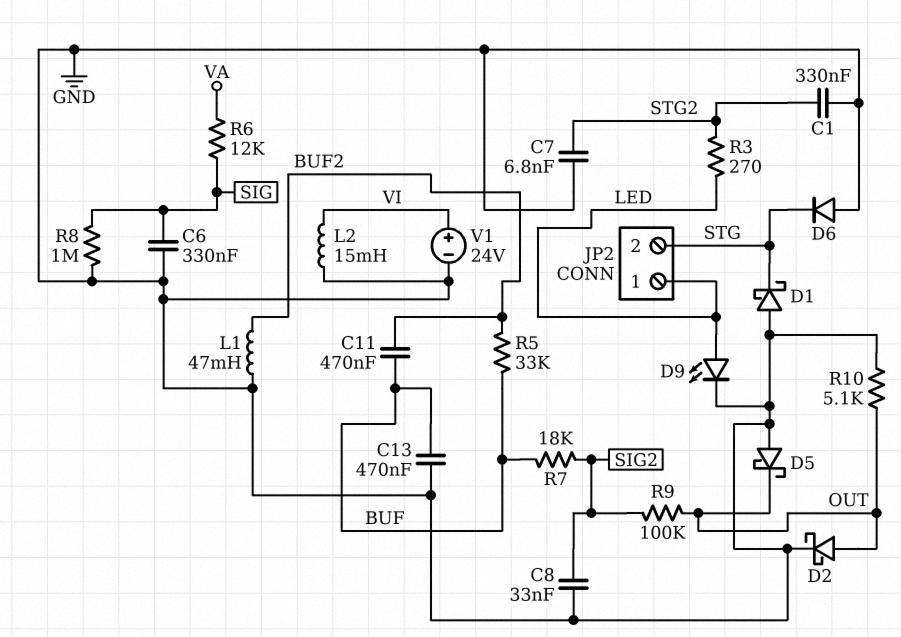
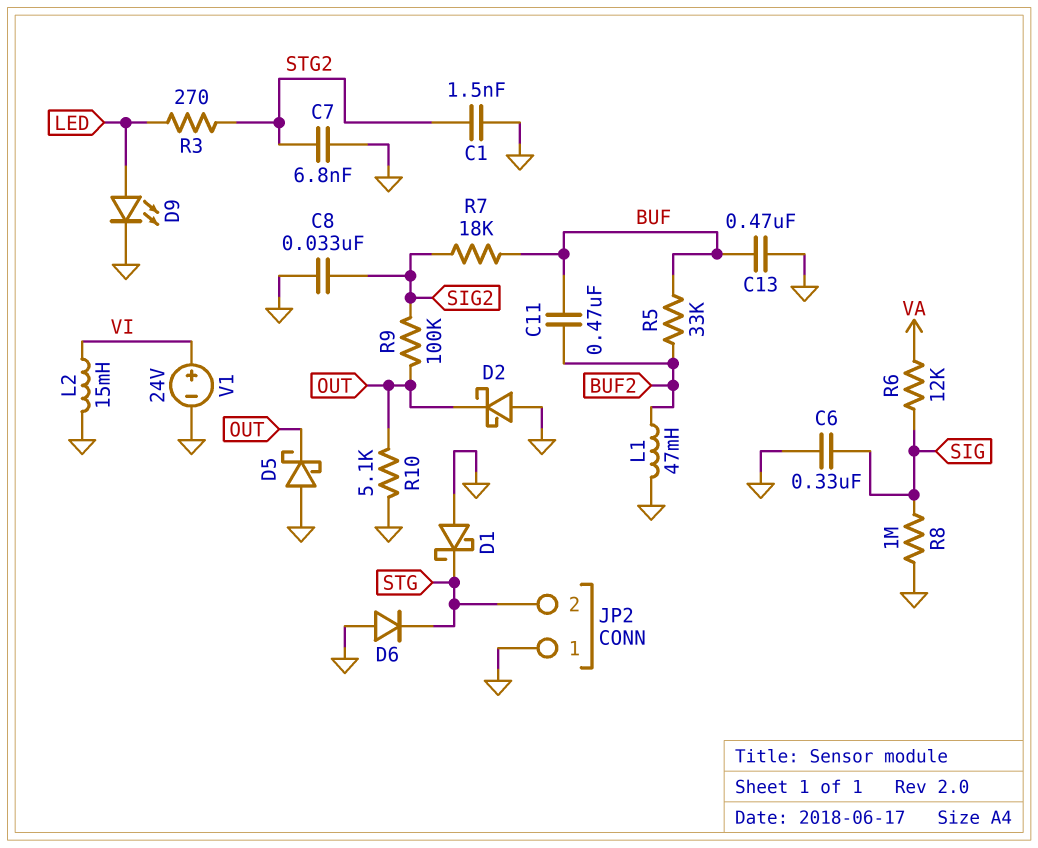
C1: 330nF (GND, STG2) -> 1.5nF (GND, STG2)
D2: schottky (A OUT, K GND) -> schottky (A GND, K OUT)
JP2 pin 1: LED -> GND

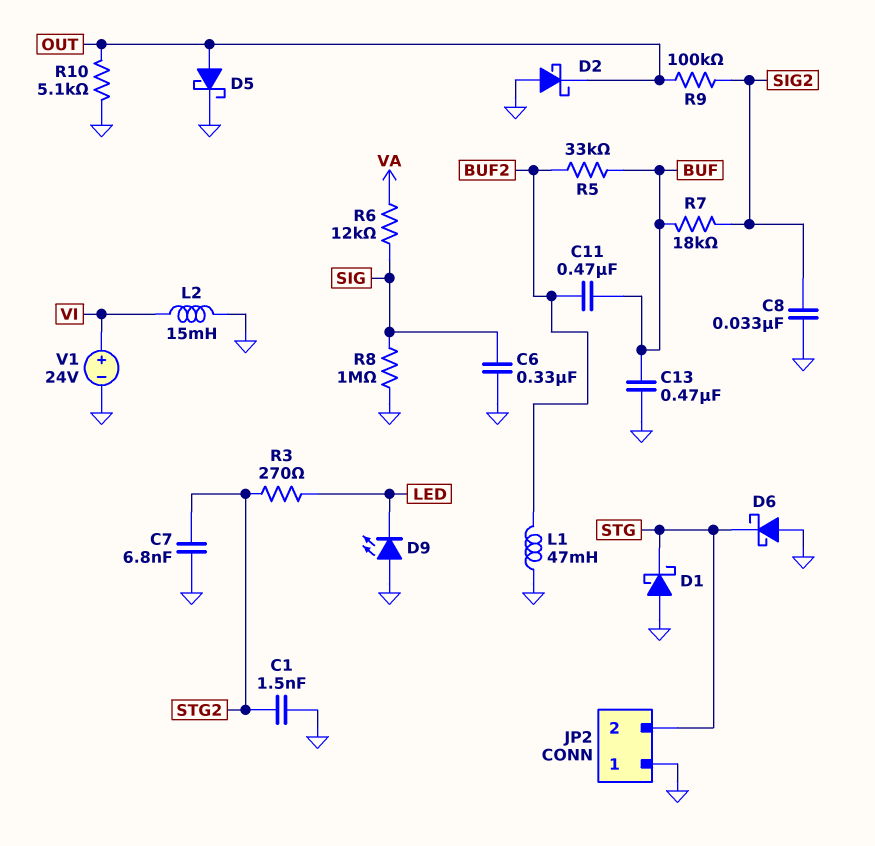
D5: schottky (A GND, K OUT) -> schottky (A OUT, K GND)
D6: diode (A GND, K STG) -> schottky (A GND, K STG)
D9: LED (A LED, K GND) -> LED (A GND, K LED)

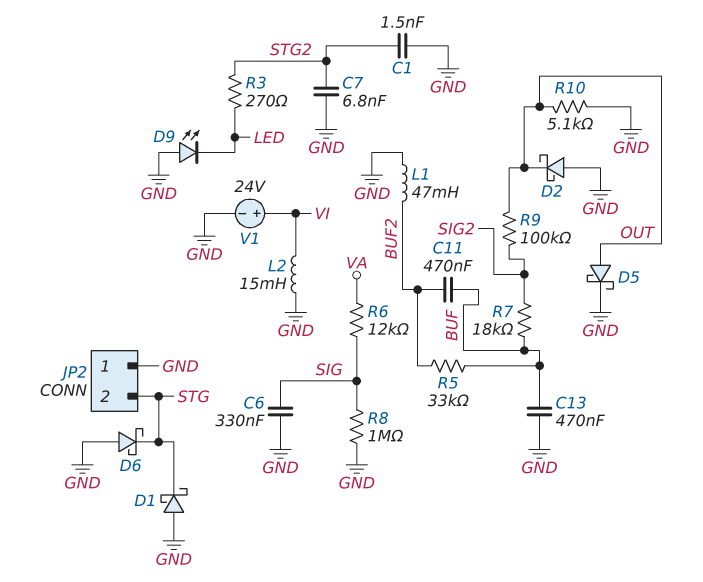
C8: 33nF (GND, SIG2) -> none

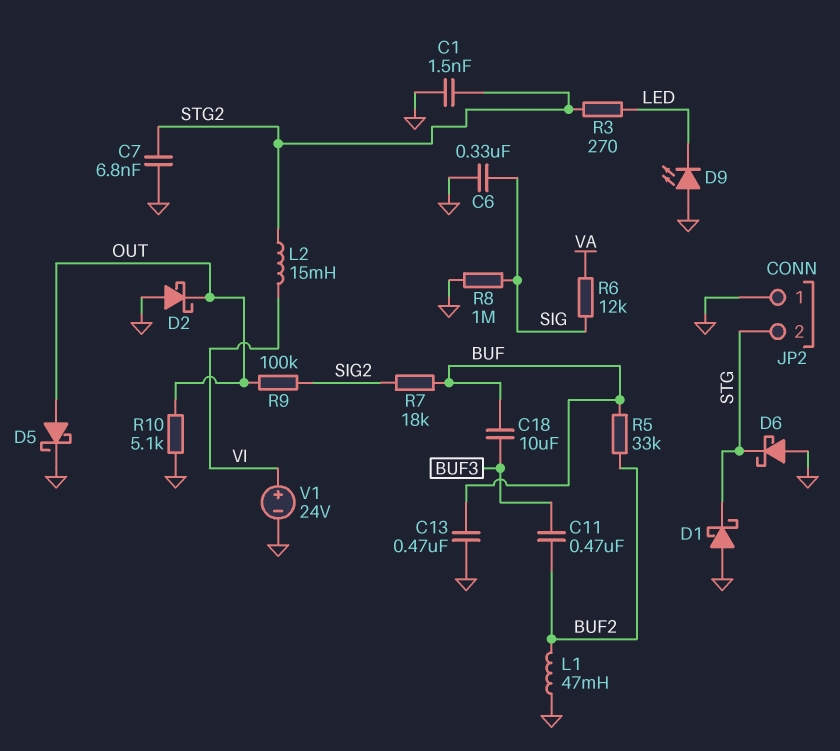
C11: 470nF (BUF, BUF2) -> 470nF (BUF2, BUF3)
C18: none -> 10uF (BUF, BUF3)
L2: 15mH (GND, VI) -> 15mH (STG2, VI)

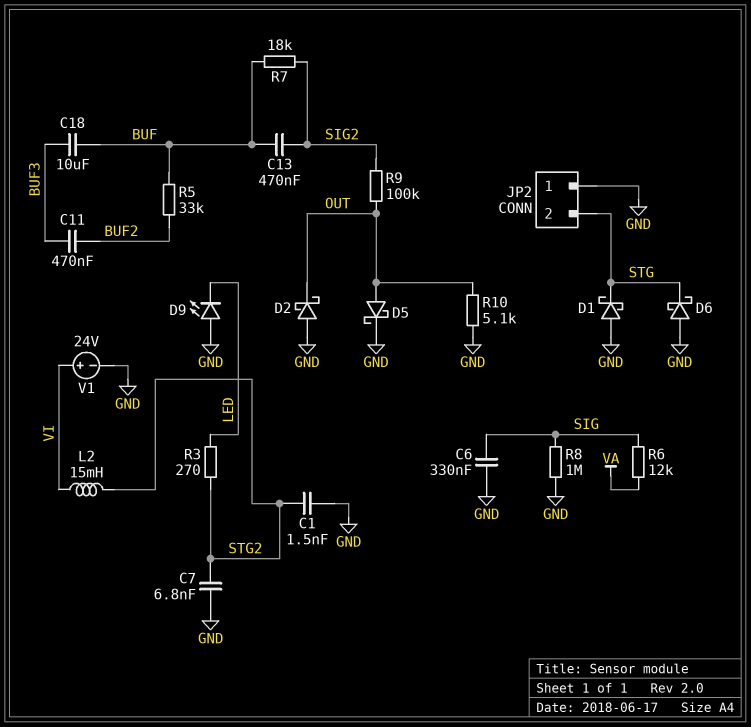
C13: 470nF (BUF, GND) -> 470nF (BUF, SIG2)
L1: 47mH (BUF2, GND) -> none

